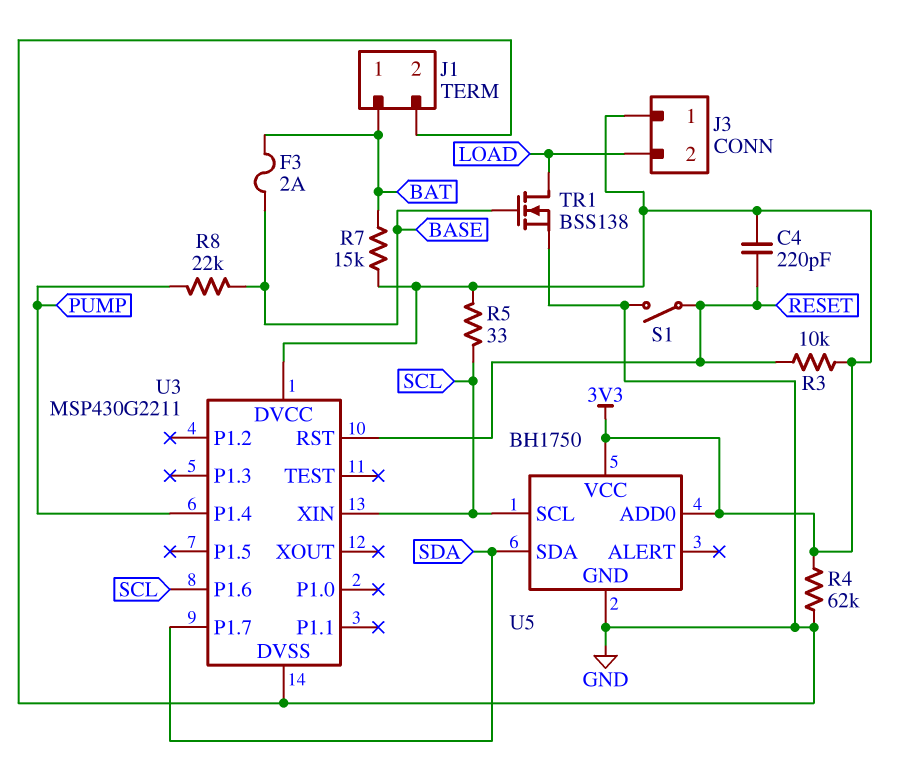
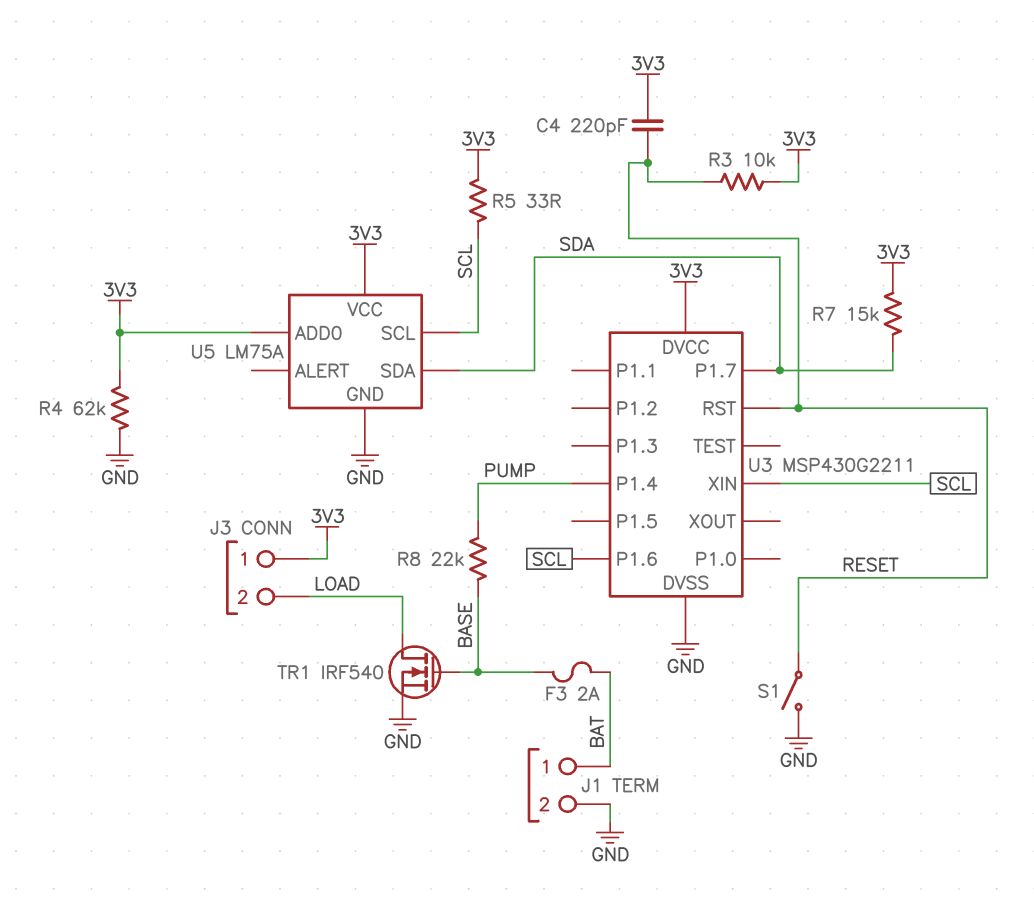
R7: 15k (3V3, BAT) -> 15k (3V3, SDA)
TR1: NMOS BSS138 (G BASE, D LOAD, S GND) -> NMOS IRF540 (G BASE, D LOAD, S GND)
U5: BH1750 -> LM75A

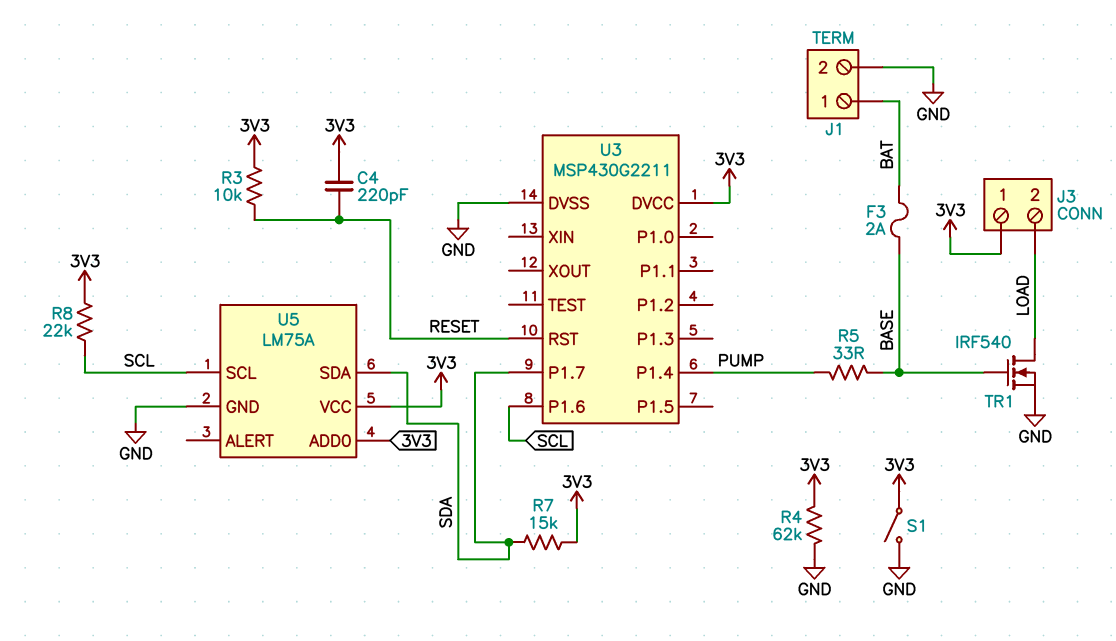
R5: 33 (3V3, SCL) -> 33 (BASE, PUMP)
R8: 22k (BASE, PUMP) -> 22k (3V3, SCL)
S1: switch (GND, RESET) -> switch (3V3, GND)
U3 pin XIN: SCL -> none

